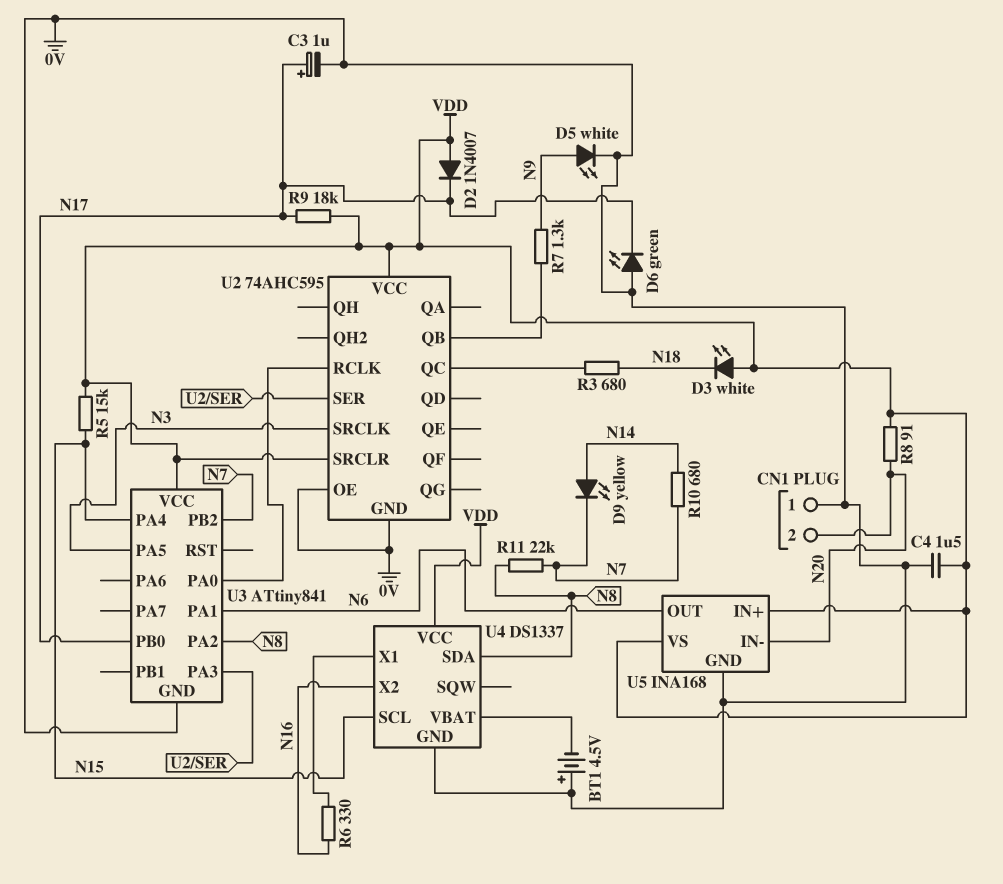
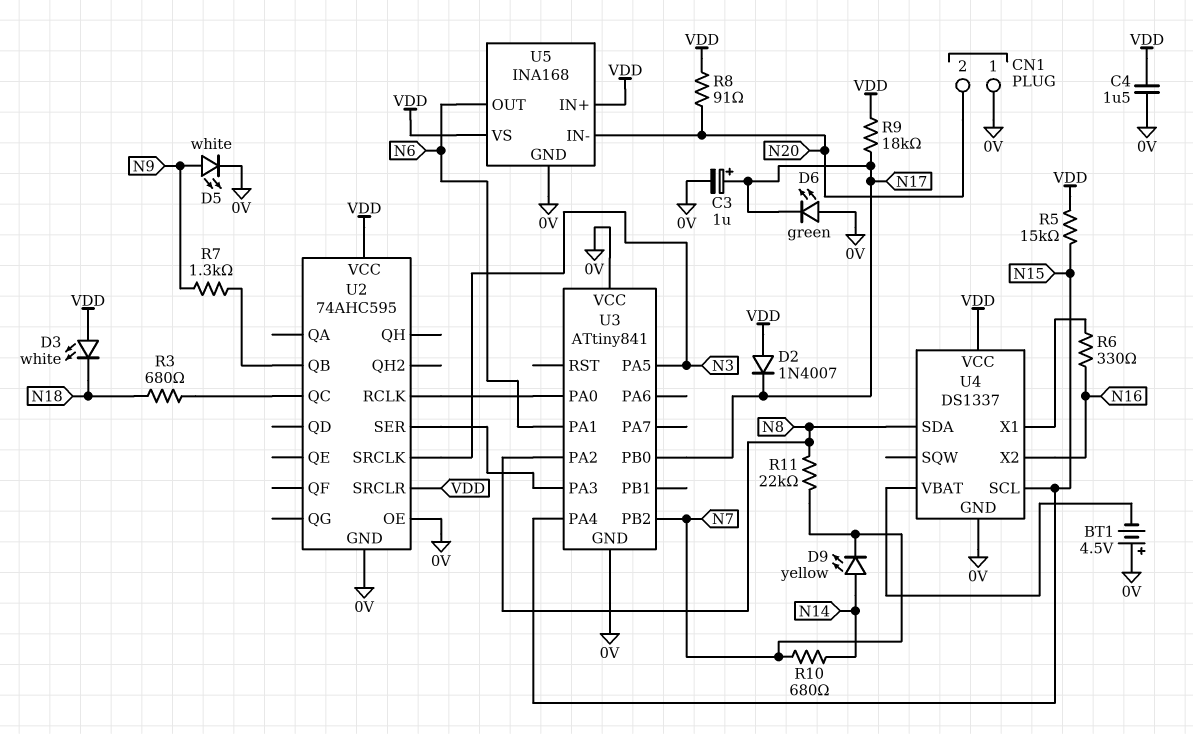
U3 pin VCC: VDD -> 0V

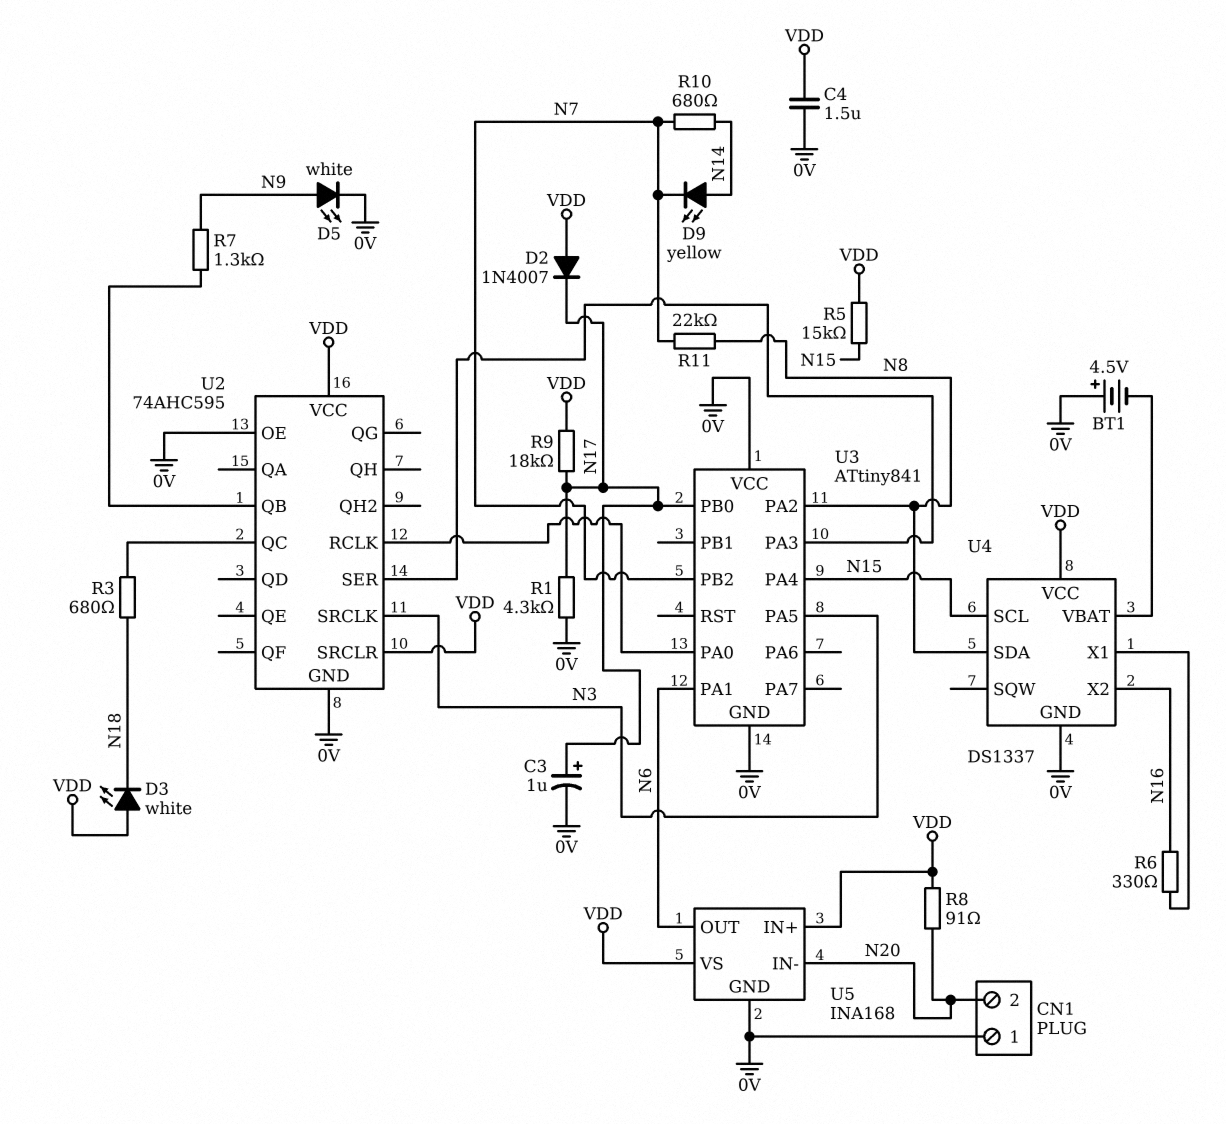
D6: LED green (A 0V, K N17) -> none
R1: none -> 4.3k (0V, N17)

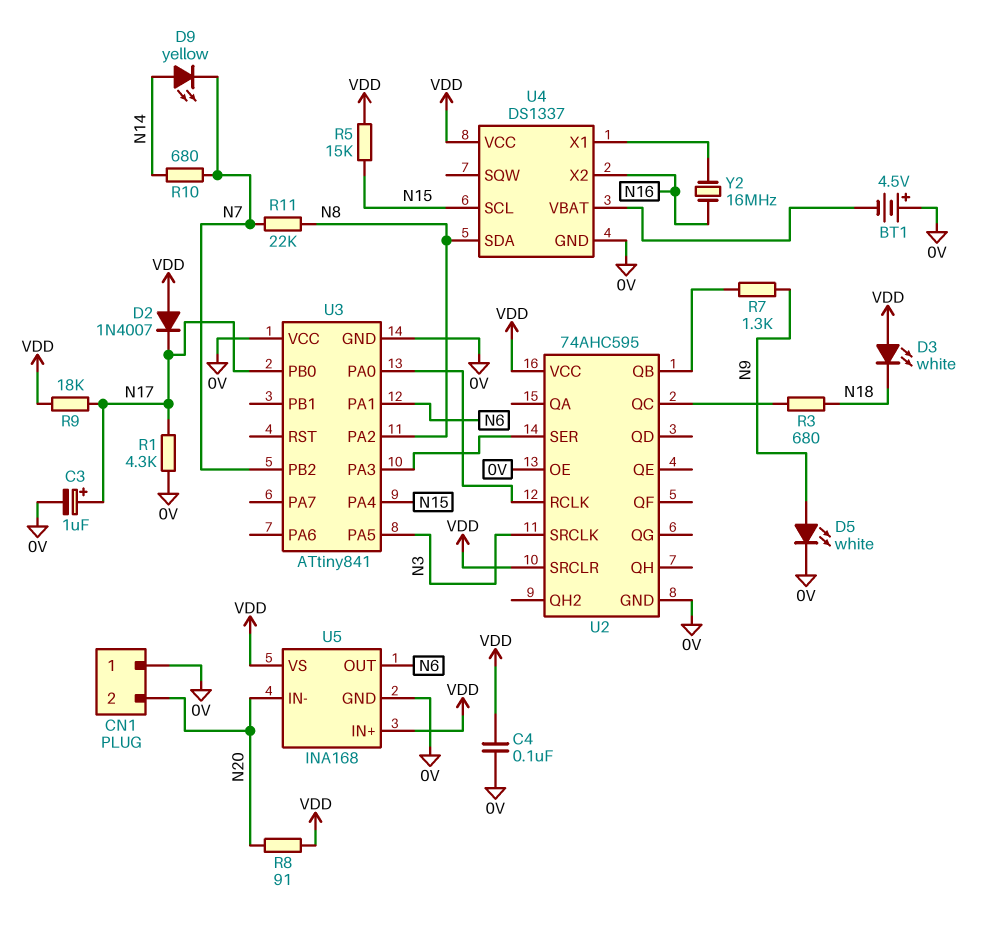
C4: 1.5uF (0V, VDD) -> 100nF (0V, VDD)
R6: 330 (N16, U4/X1) -> none
Y2: none -> 16MHz (N16, U4/X1)

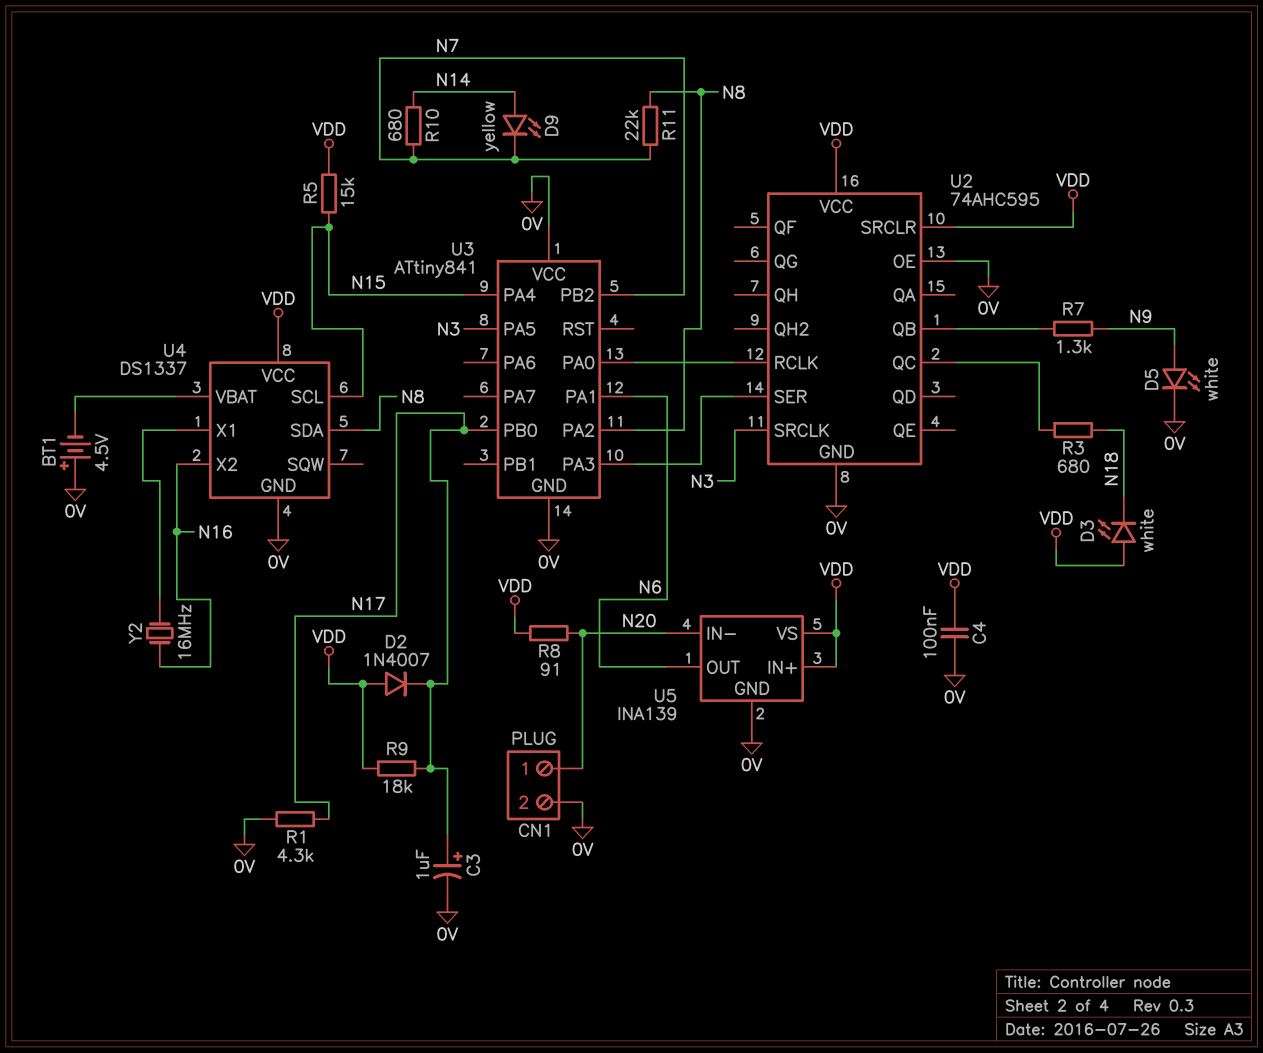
CN1 pin 1: 0V -> N20
CN1 pin 2: N20 -> 0V
U5: INA168 -> INA139

